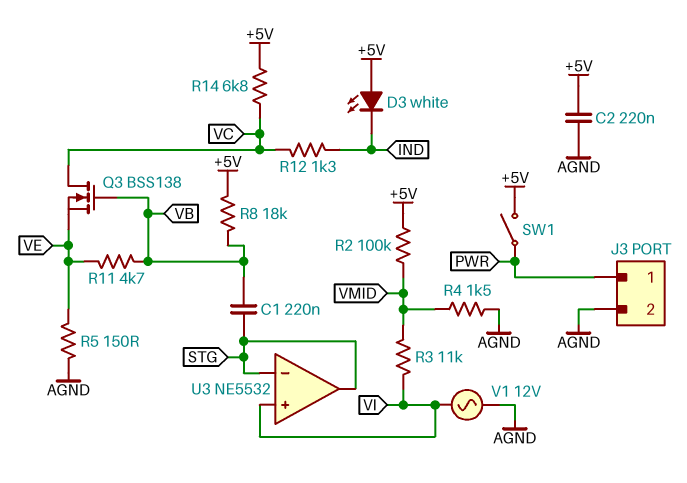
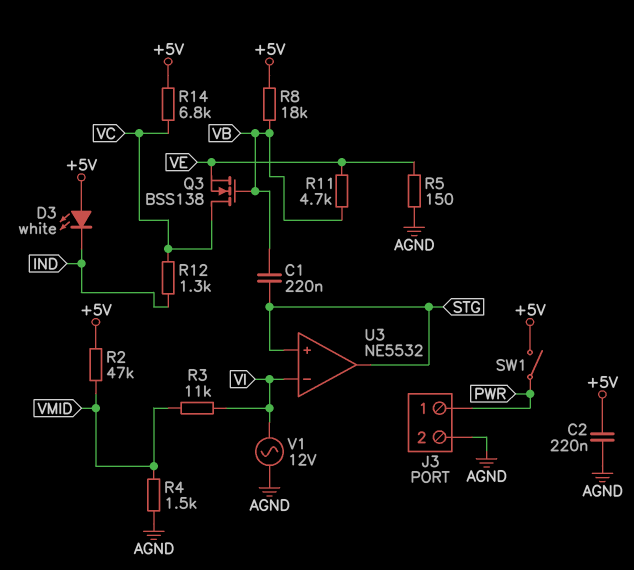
R2: 100k (+5V, VMID) -> 47k (+5V, VMID)
U3 pin in+: VI -> STG
U3 pin in-: STG -> VI

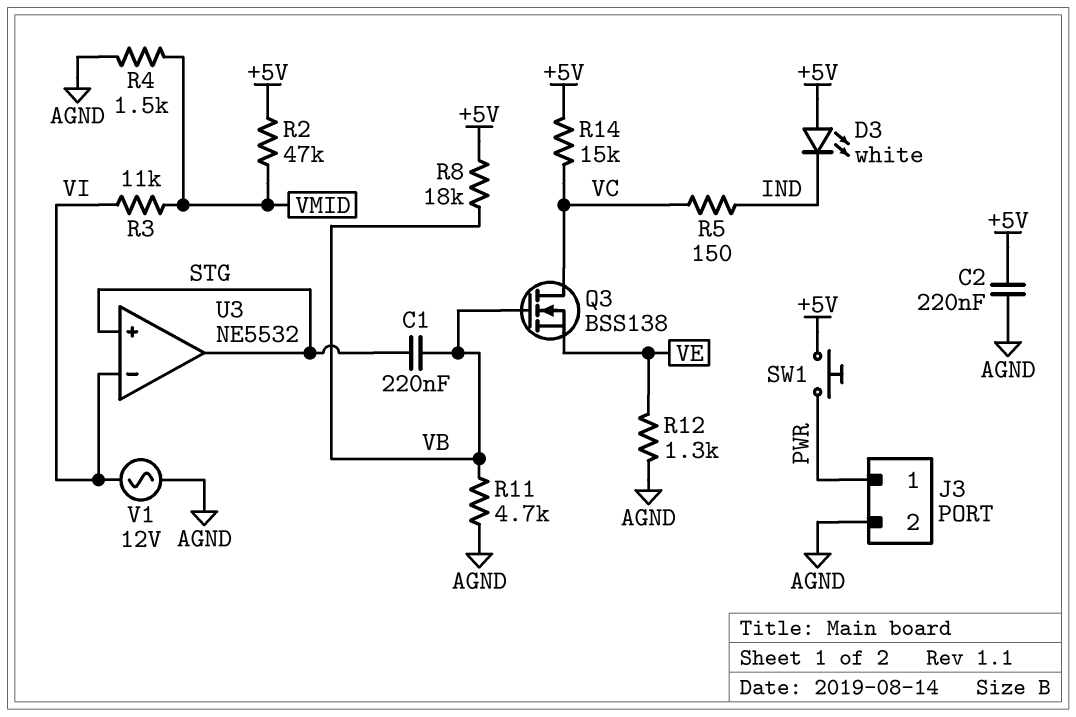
R5: 150 (AGND, VE) -> 150 (IND, VC)
R11: 4.7k (VB, VE) -> 4.7k (AGND, VB)
R12: 1.3k (IND, VC) -> 1.3k (AGND, VE)
R14: 6.8k (+5V, VC) -> 15k (+5V, VC)
SW1: switch (+5V, PWR) -> button (+5V, PWR)

